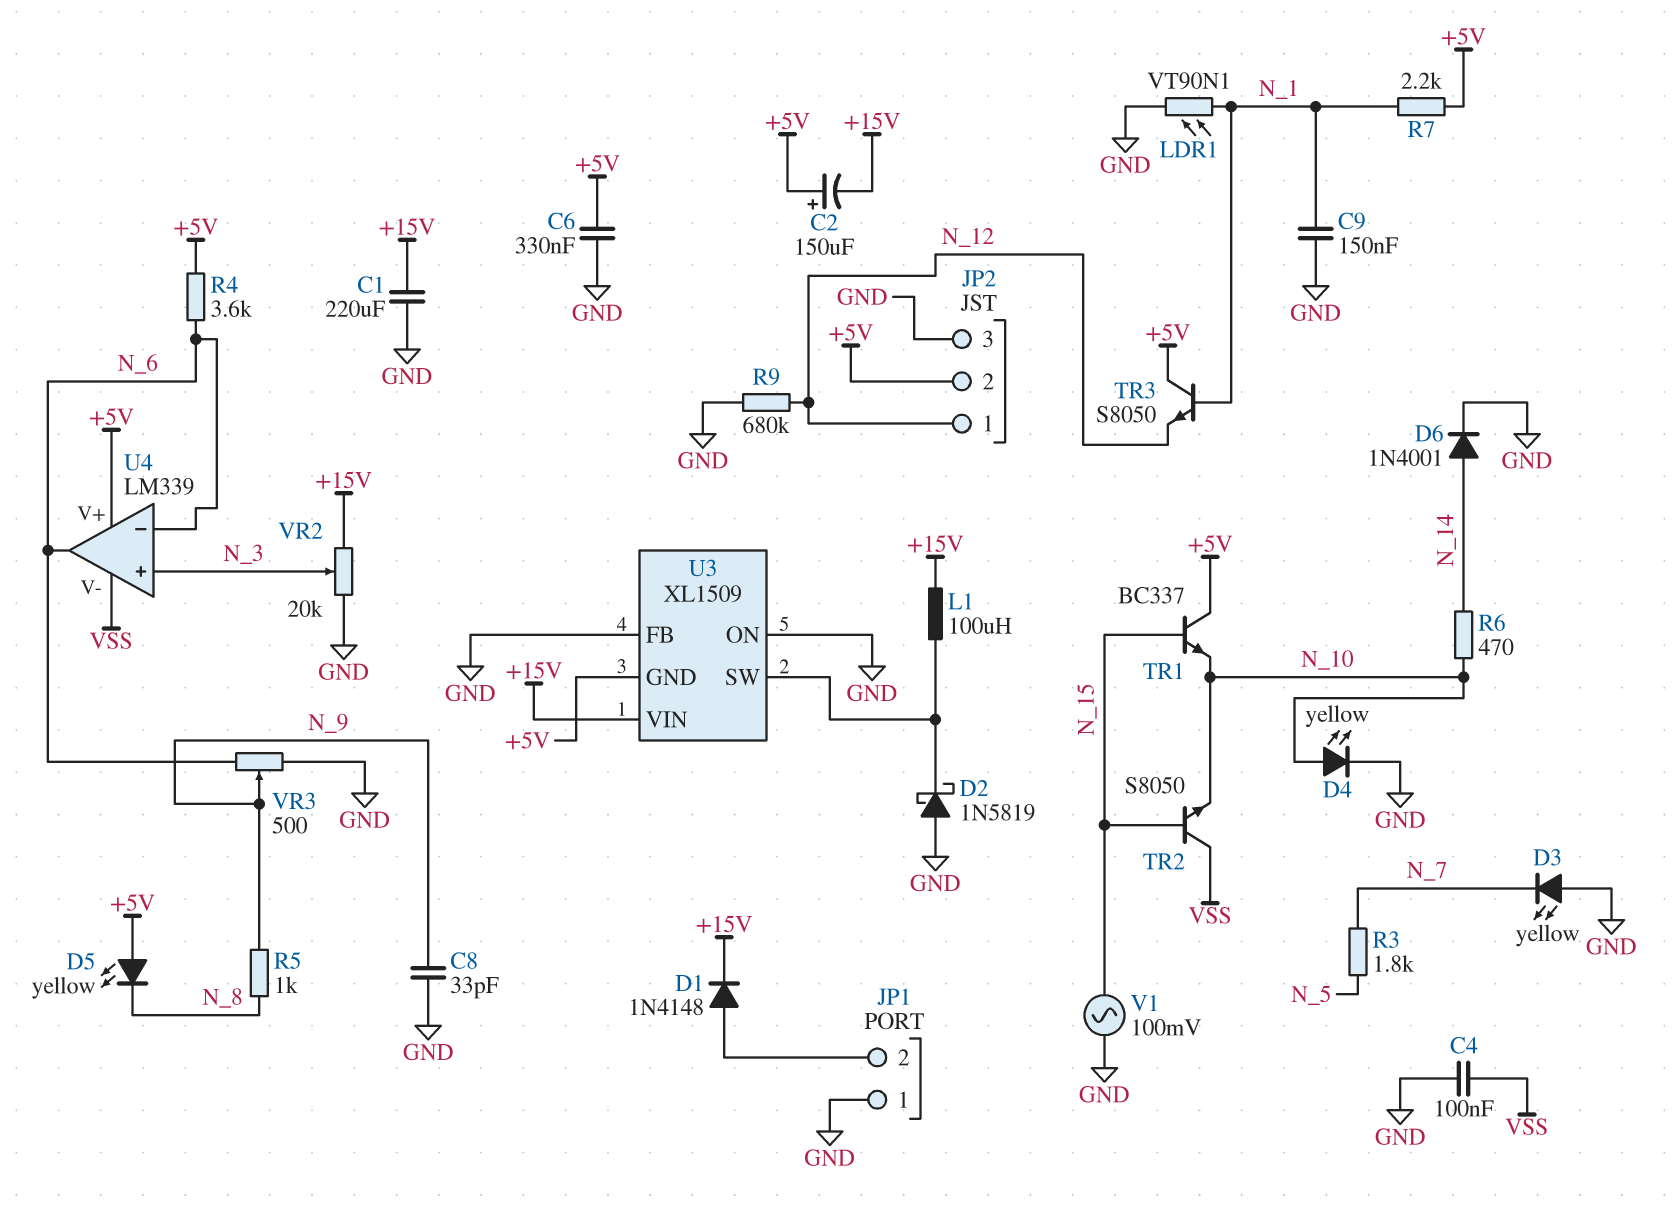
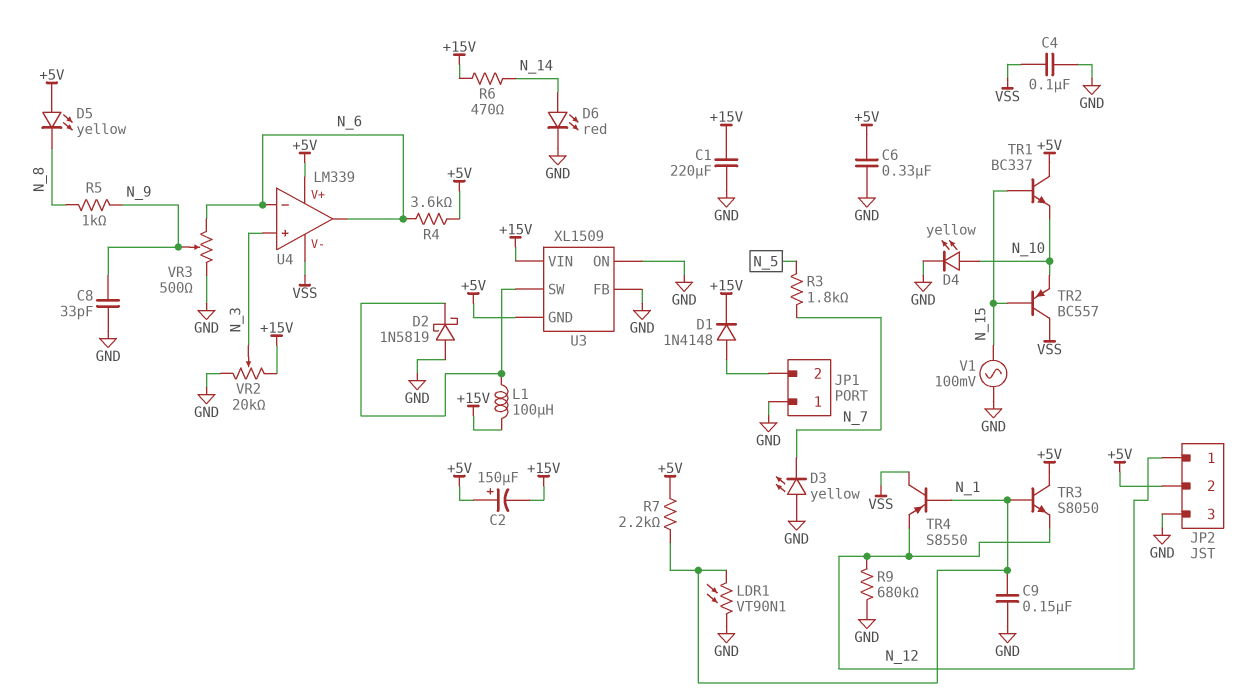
D6: diode 1N4001 (A N_14, K GND) -> LED red (A N_14, K GND)
R6: 470 (N_10, N_14) -> 470 (+15V, N_14)
TR2: NPN S8050 (B N_15, C VSS, E N_10) -> PNP BC557 (B N_15, C VSS, E N_10)
TR4: none -> PNP S8550 (B N_1, C VSS, E N_12)

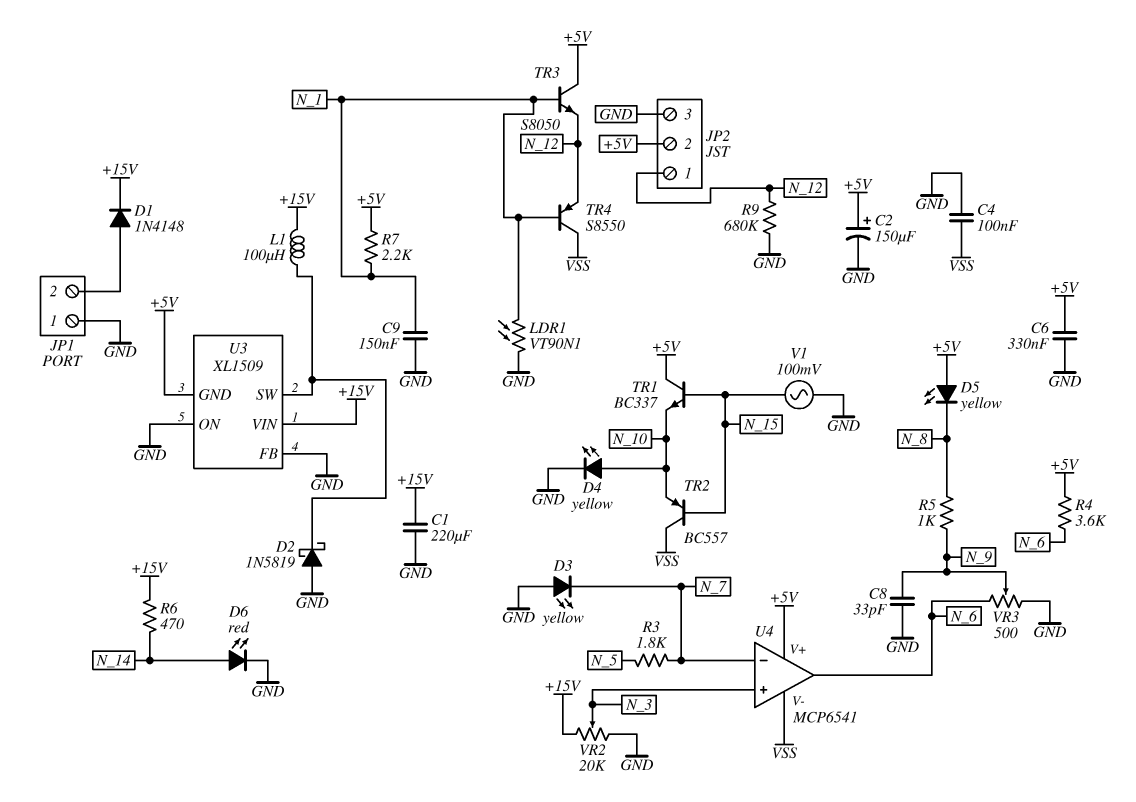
C2: 150uF (plus +5V, minus +15V) -> 150uF (plus +5V, minus GND)
U4: LM339 -> MCP6541
U4 pin in-: N_6 -> N_7

